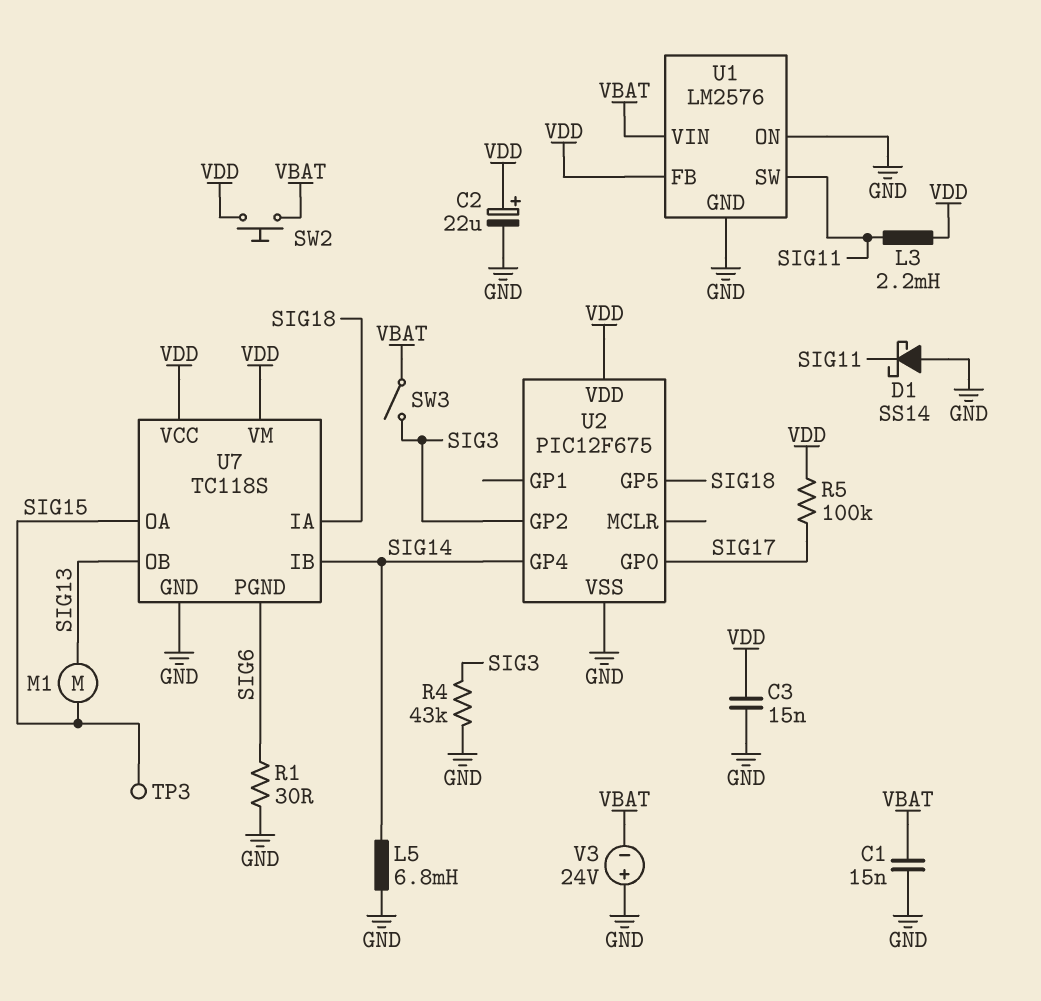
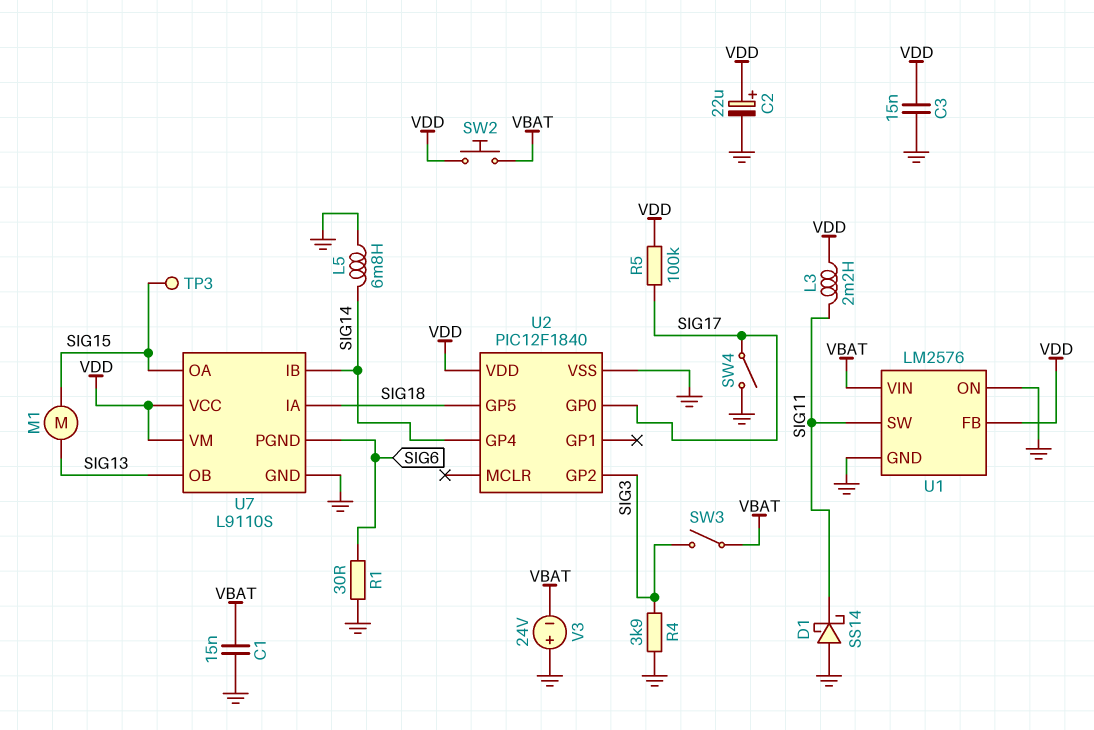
R4: 43k (GND, SIG3) -> 3.9k (GND, SIG3)
SW4: none -> switch (GND, SIG17)
U2: PIC12F675 -> PIC12F1840
U7: TC118S -> L9110S

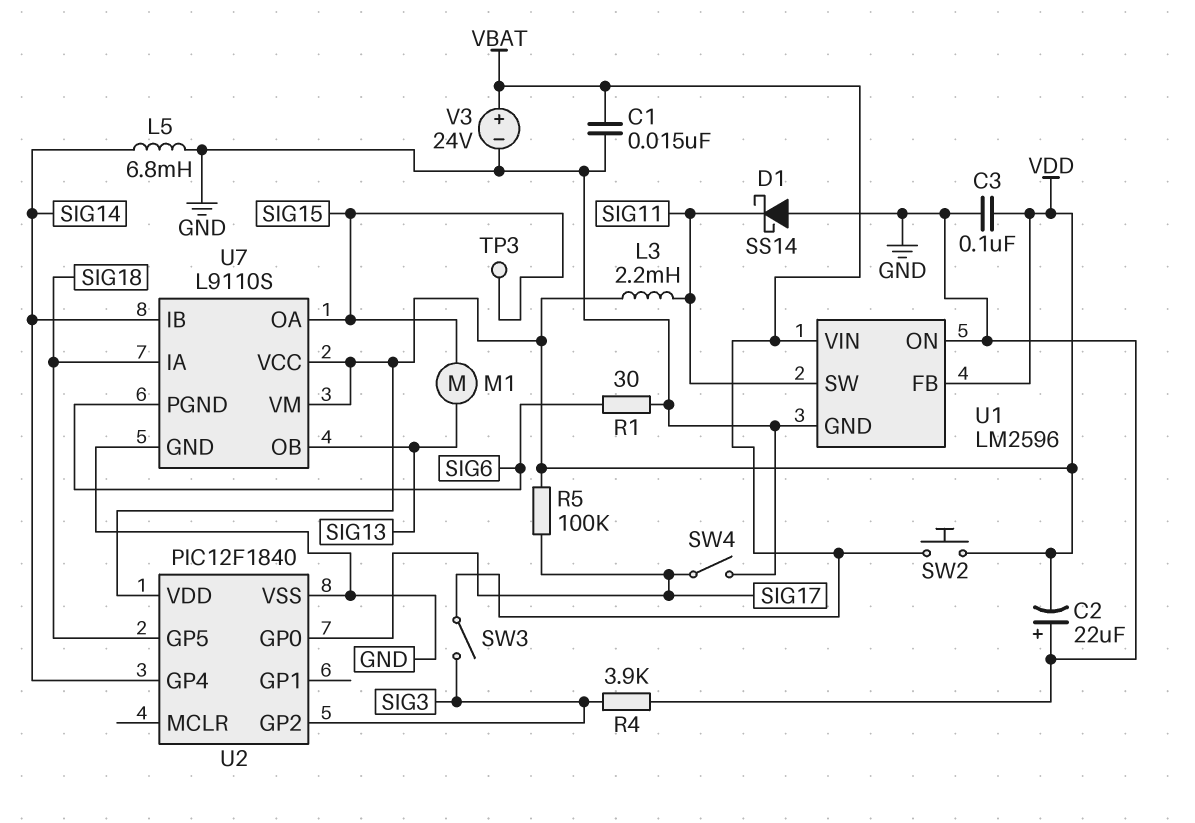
C2: 22uF (plus VDD, minus GND) -> 22uF (plus GND, minus VDD)
C3: 15nF (GND, VDD) -> 100nF (GND, VDD)
U1: LM2576 -> LM2596
V3: 24V (plus GND, minus VBAT) -> 24V (plus VBAT, minus GND)

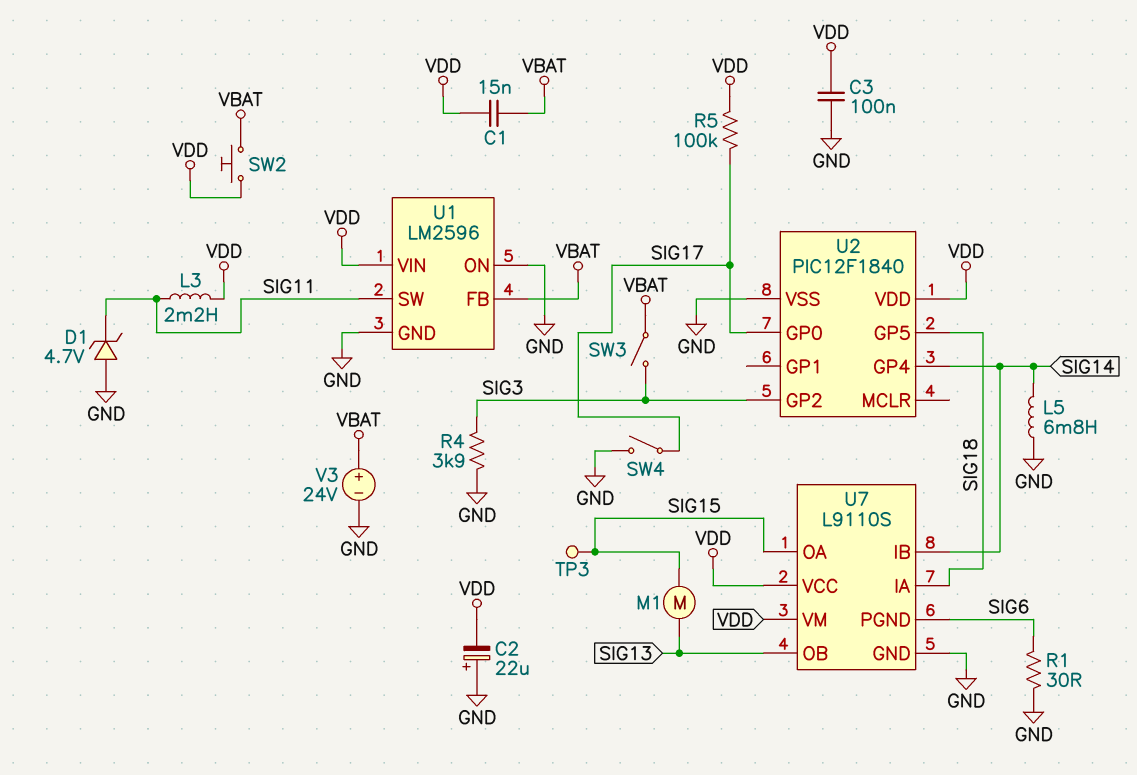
C1: 15nF (GND, VBAT) -> 15nF (VBAT, VDD)
D1: schottky SS14 (A GND, K SIG11) -> zener 4.7V (A GND, K SIG11)
U1 pin FB: VDD -> VBAT
U1 pin VIN: VBAT -> VDD

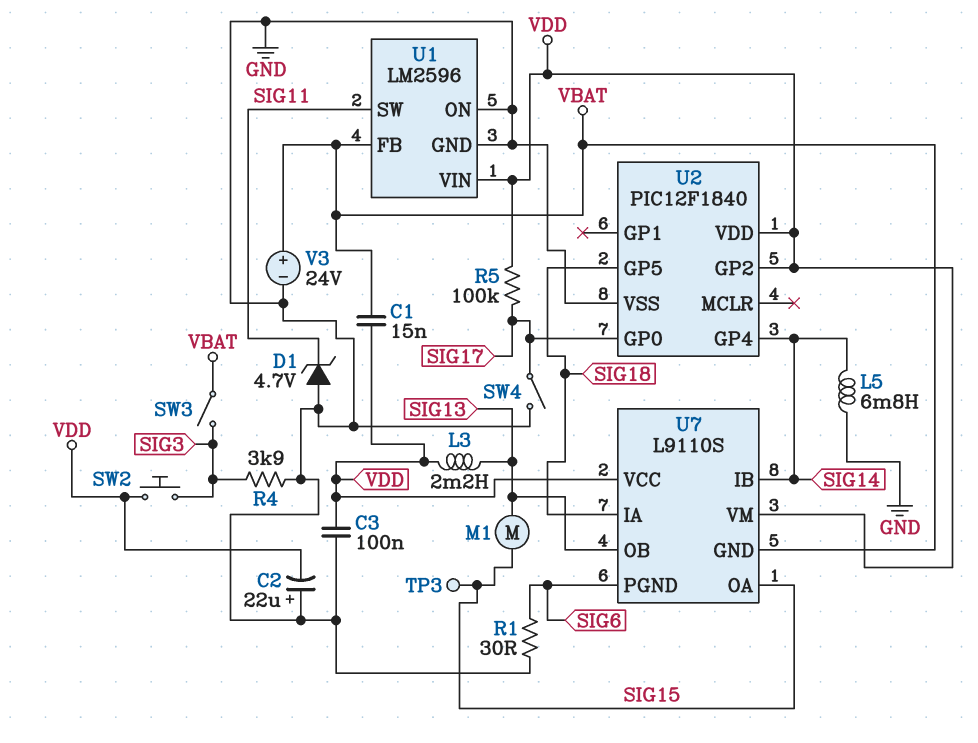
L3: 2.2mH (SIG11, VDD) -> 2.2mH (SIG13, VDD)
SW2: button (VBAT, VDD) -> button (SIG3, VDD)
U2 pin GP2: SIG3 -> VDD
U7 pin GND: GND -> VBAT

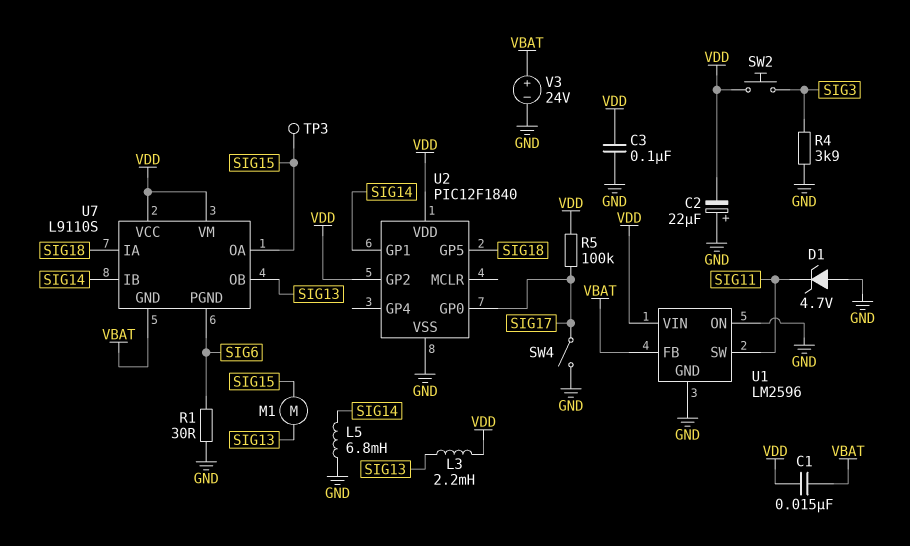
SW3: switch (SIG3, VBAT) -> none
U2 pin GP1: none -> SIG14
U2 pin GP4: SIG14 -> none

